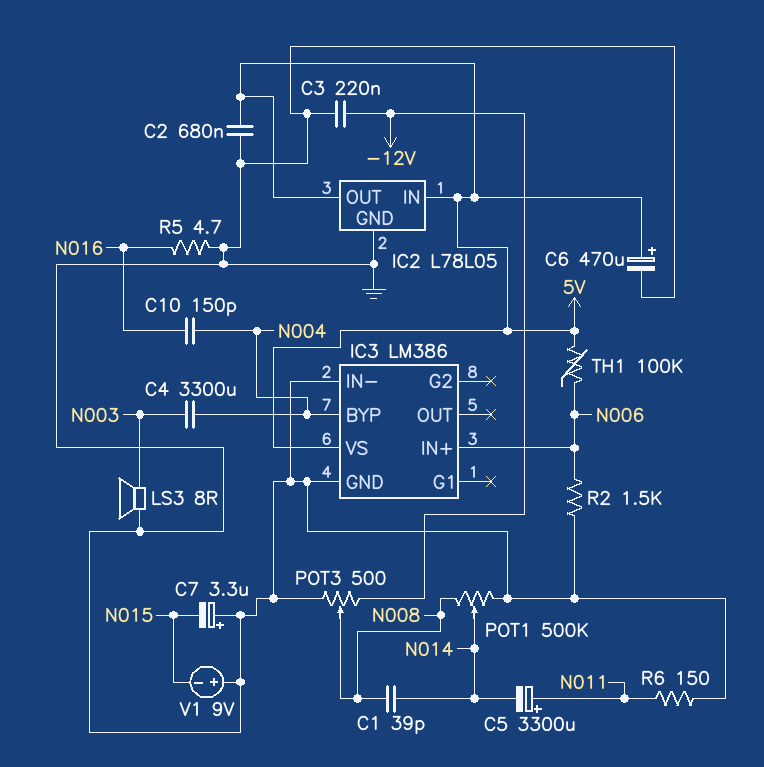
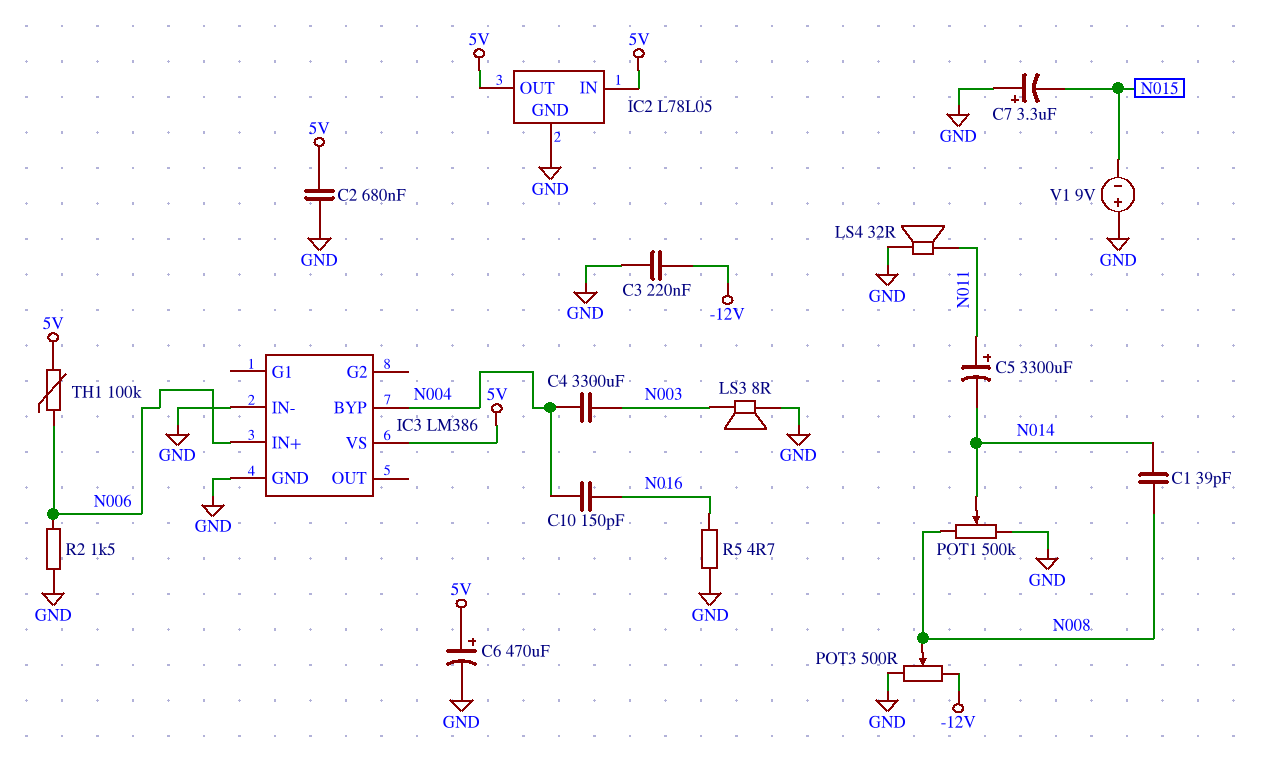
LS4: none -> speaker 32R (GND, N011)
R6: 150 (GND, N011) -> none

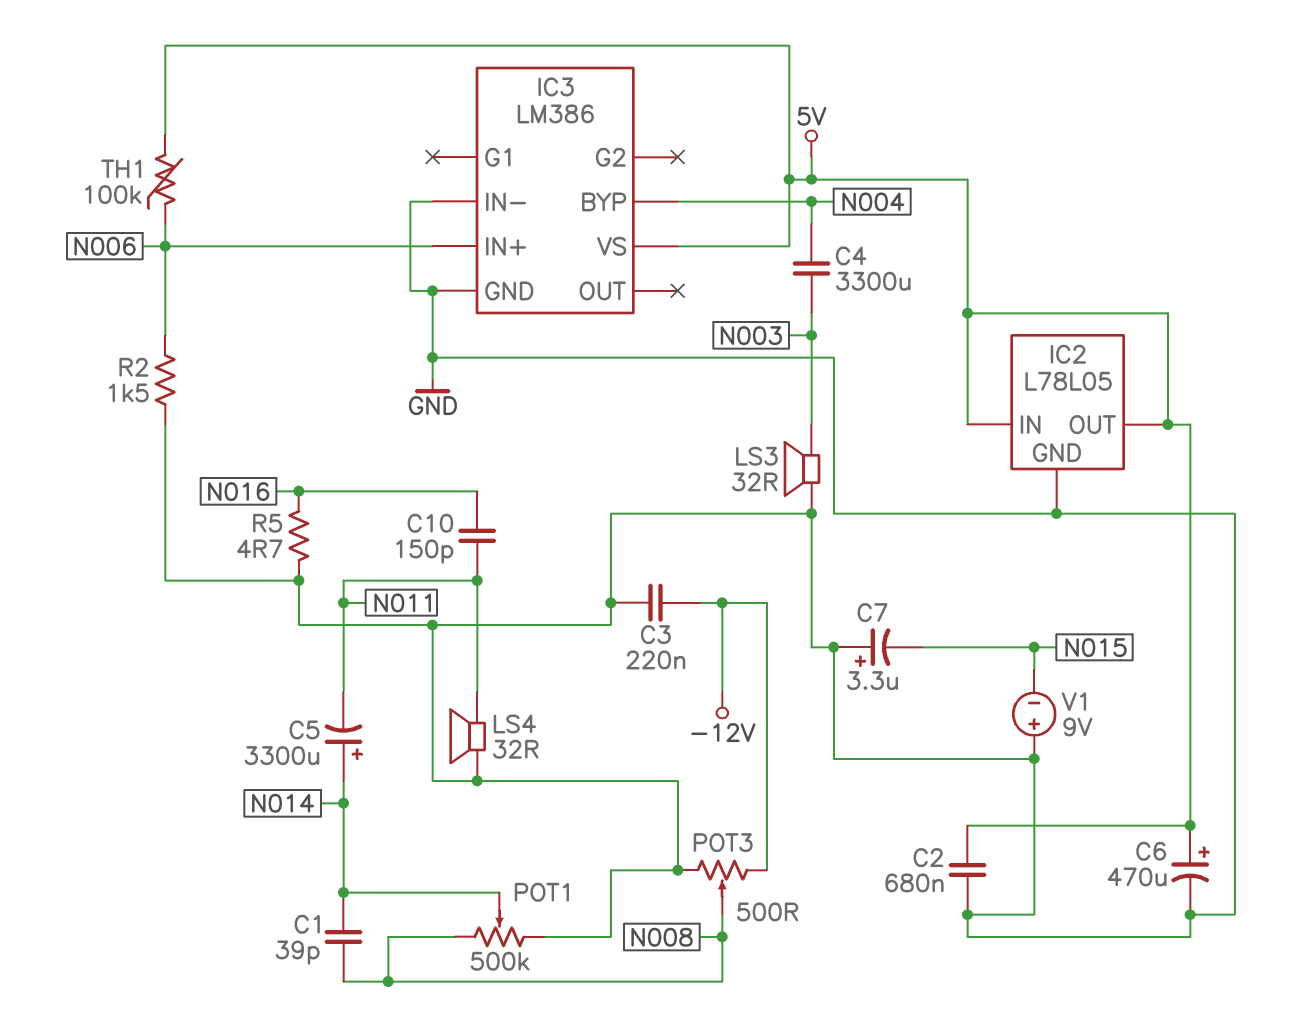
C5: 3300uF (plus N011, minus N014) -> 3300uF (plus N014, minus N011)
C10: 150pF (N004, N016) -> 150pF (N011, N016)
LS3: speaker 8R (GND, N003) -> speaker 32R (GND, N003)

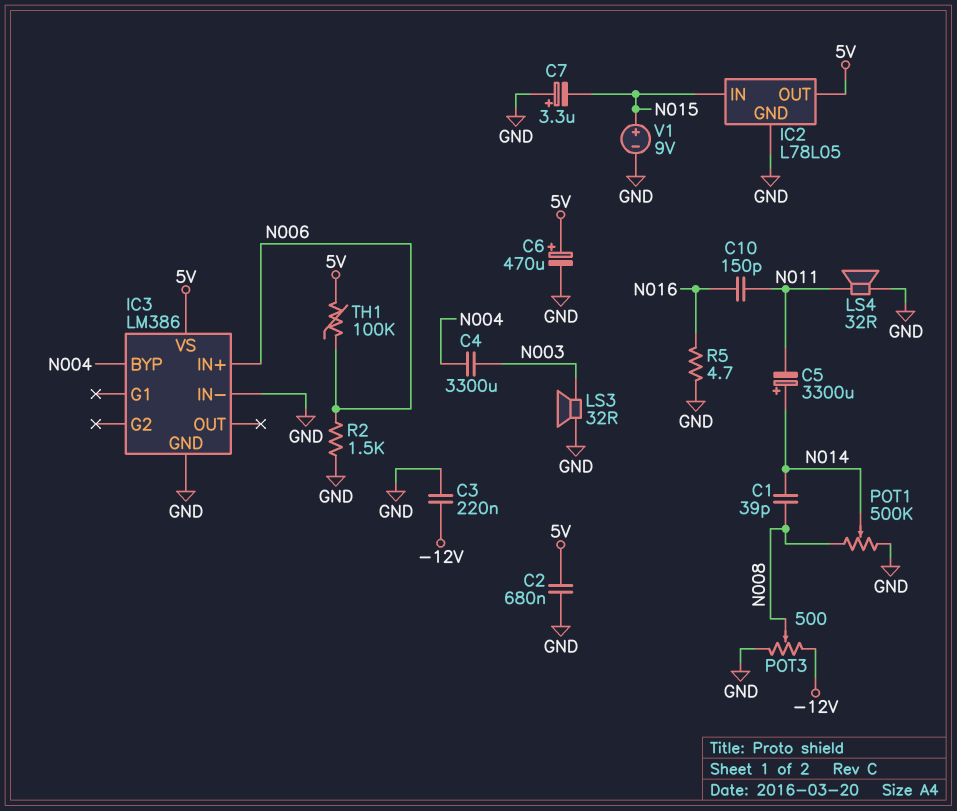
IC2 pin IN: 5V -> N015
V1: 9V (plus GND, minus N015) -> 9V (plus N015, minus GND)

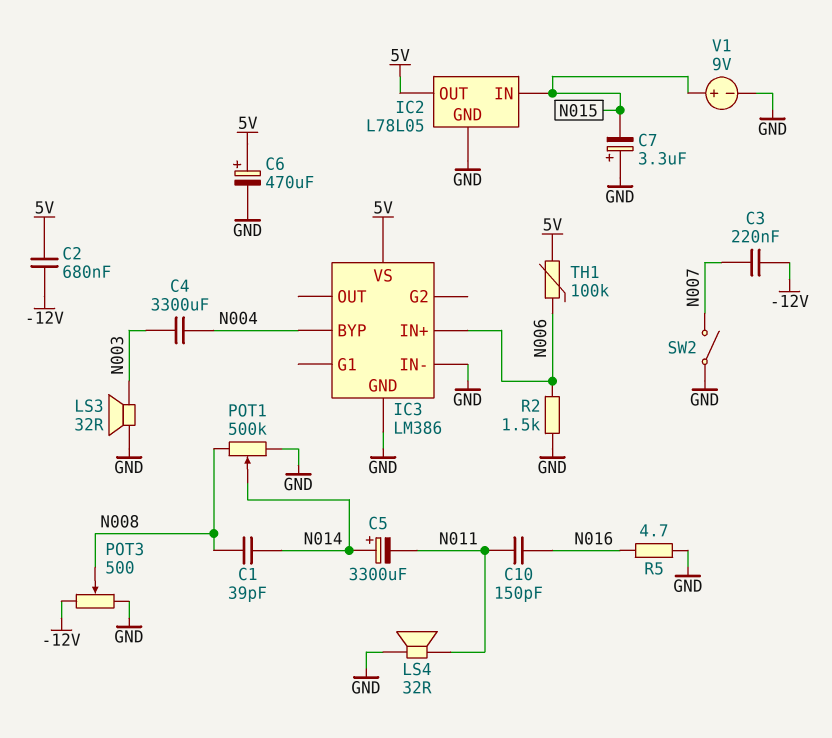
C2: 680nF (5V, GND) -> 680nF (-12V, 5V)
C3: 220nF (-12V, GND) -> 220nF (-12V, N007)
SW2: none -> switch (GND, N007)

